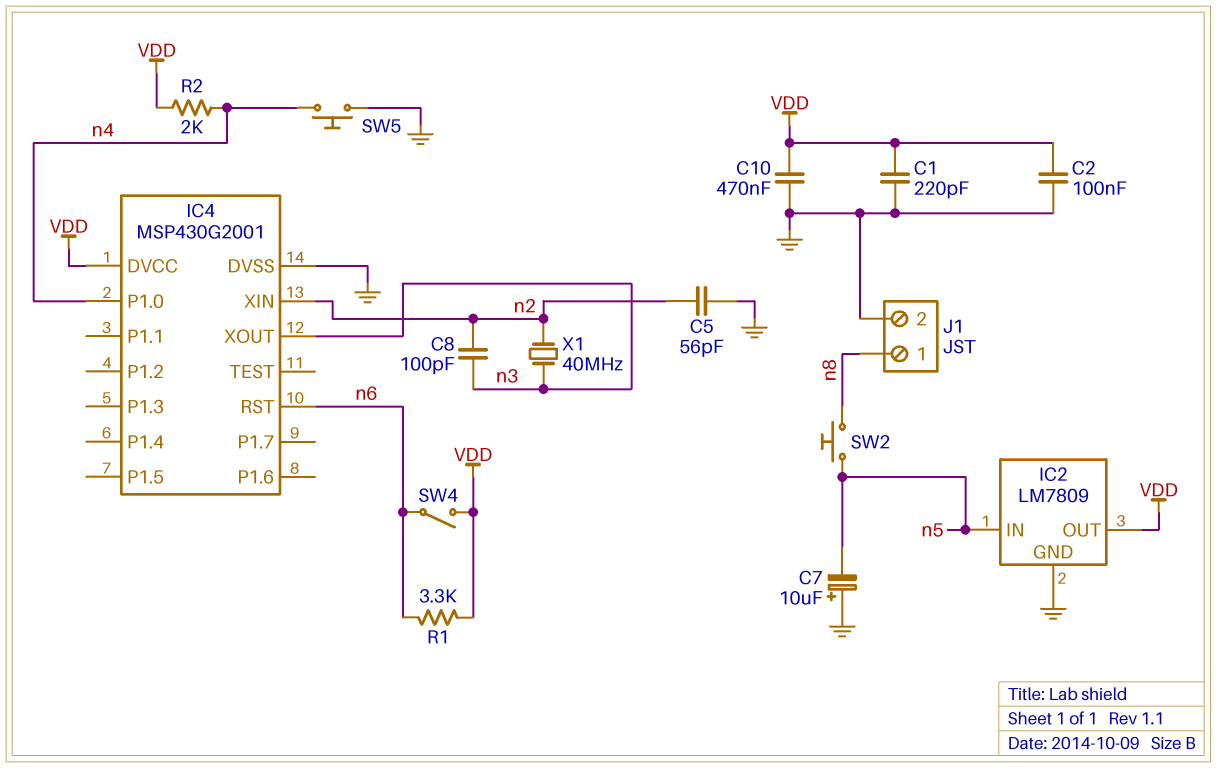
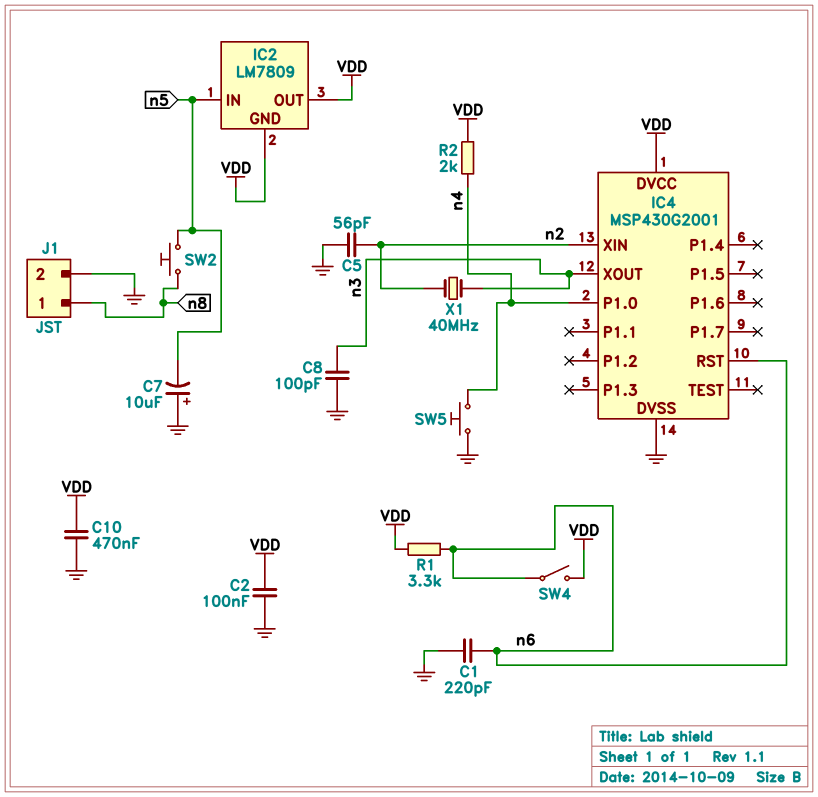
C1: 220pF (GND, VDD) -> 220pF (GND, n6)
C8: 100pF (n2, n3) -> 100pF (GND, n3)
IC2 pin GND: GND -> VDD

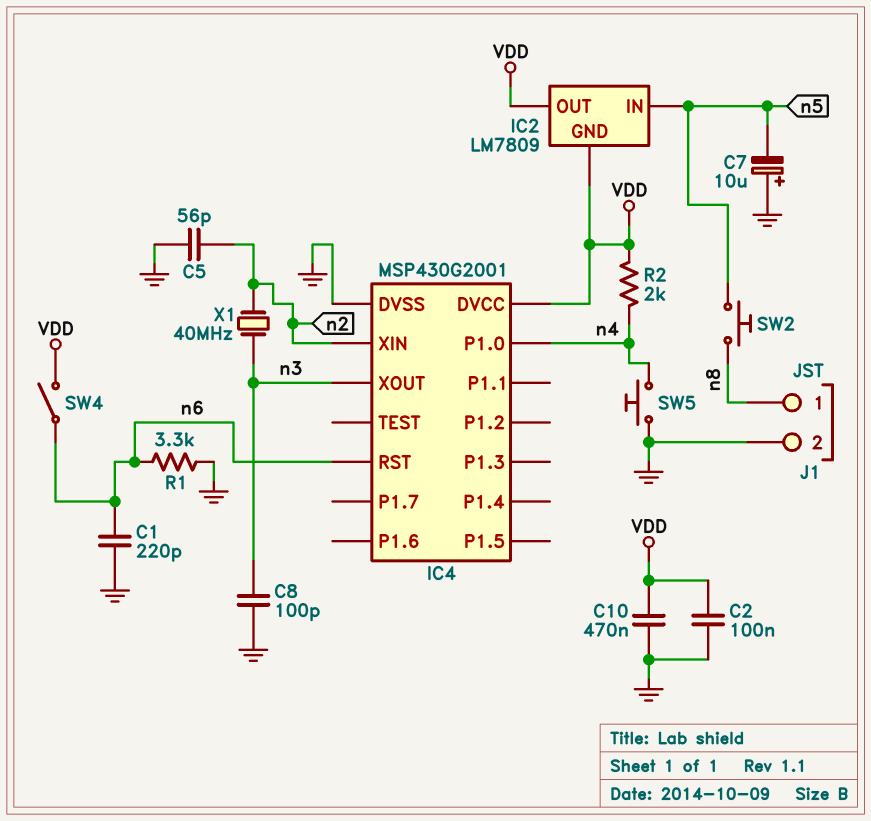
R1: 3.3k (VDD, n6) -> 3.3k (GND, n6)

